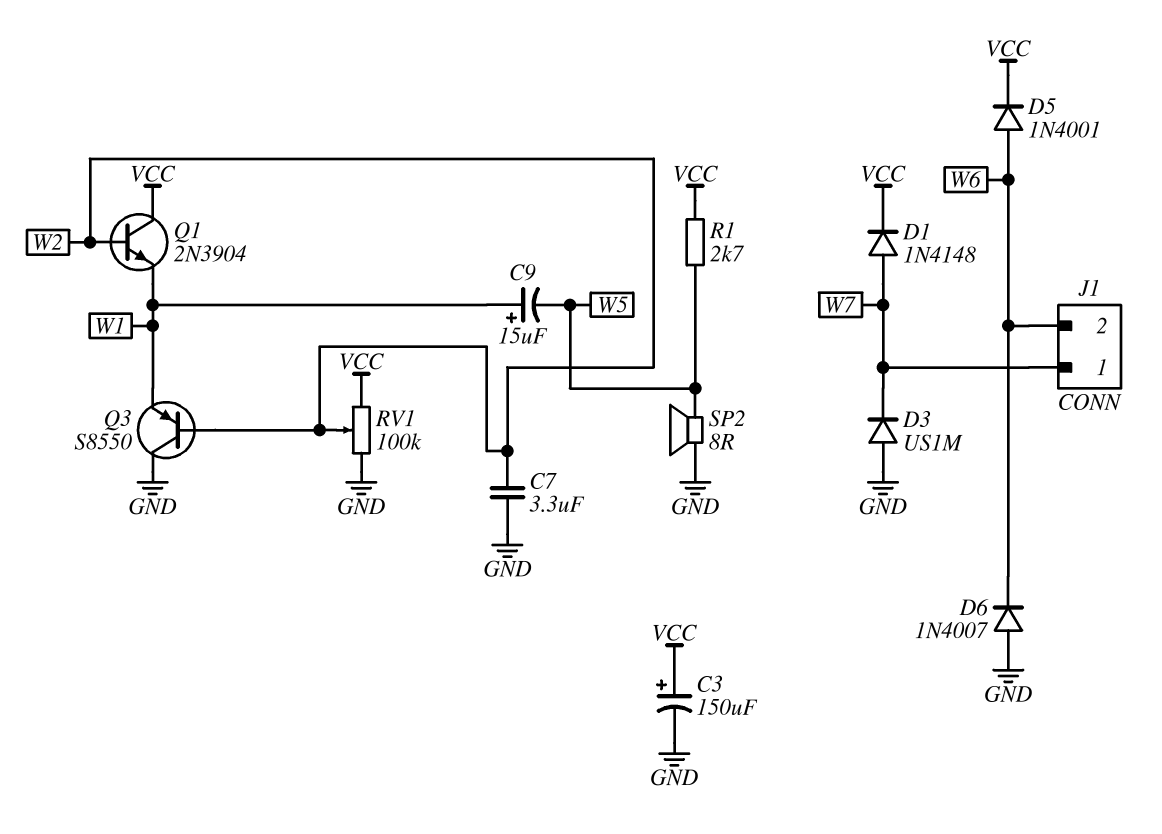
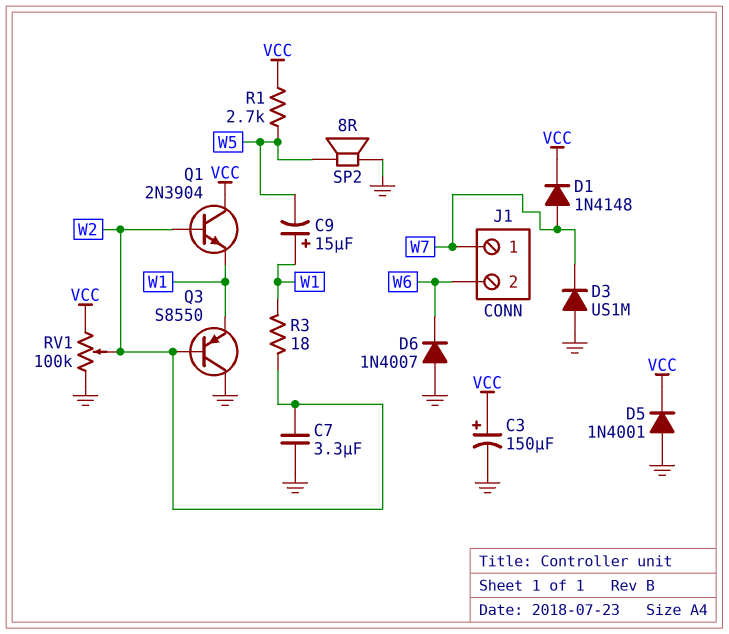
D5: diode 1N4001 (A W6, K VCC) -> diode 1N4001 (A GND, K VCC)
R3: none -> 18 (W1, W2)

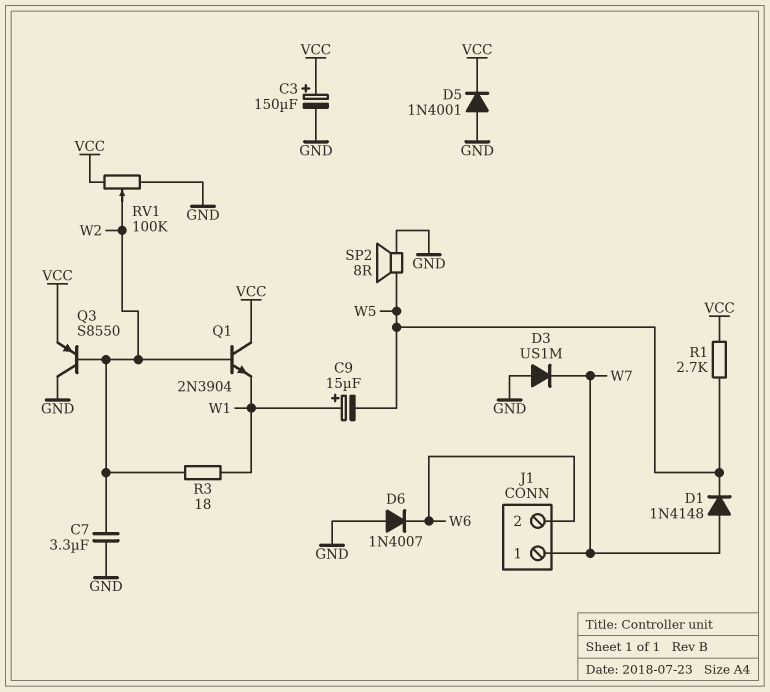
D1: diode 1N4148 (A W7, K VCC) -> diode 1N4148 (A W7, K W5)
Q3: PNP S8550 (B W2, C GND, E W1) -> PNP S8550 (B W2, C GND, E VCC)

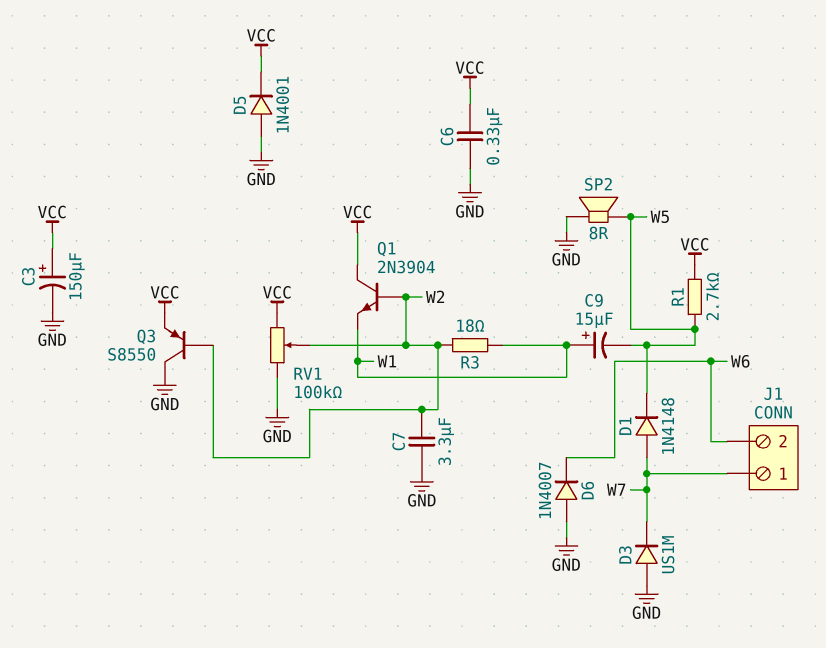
C6: none -> 330nF (GND, VCC)

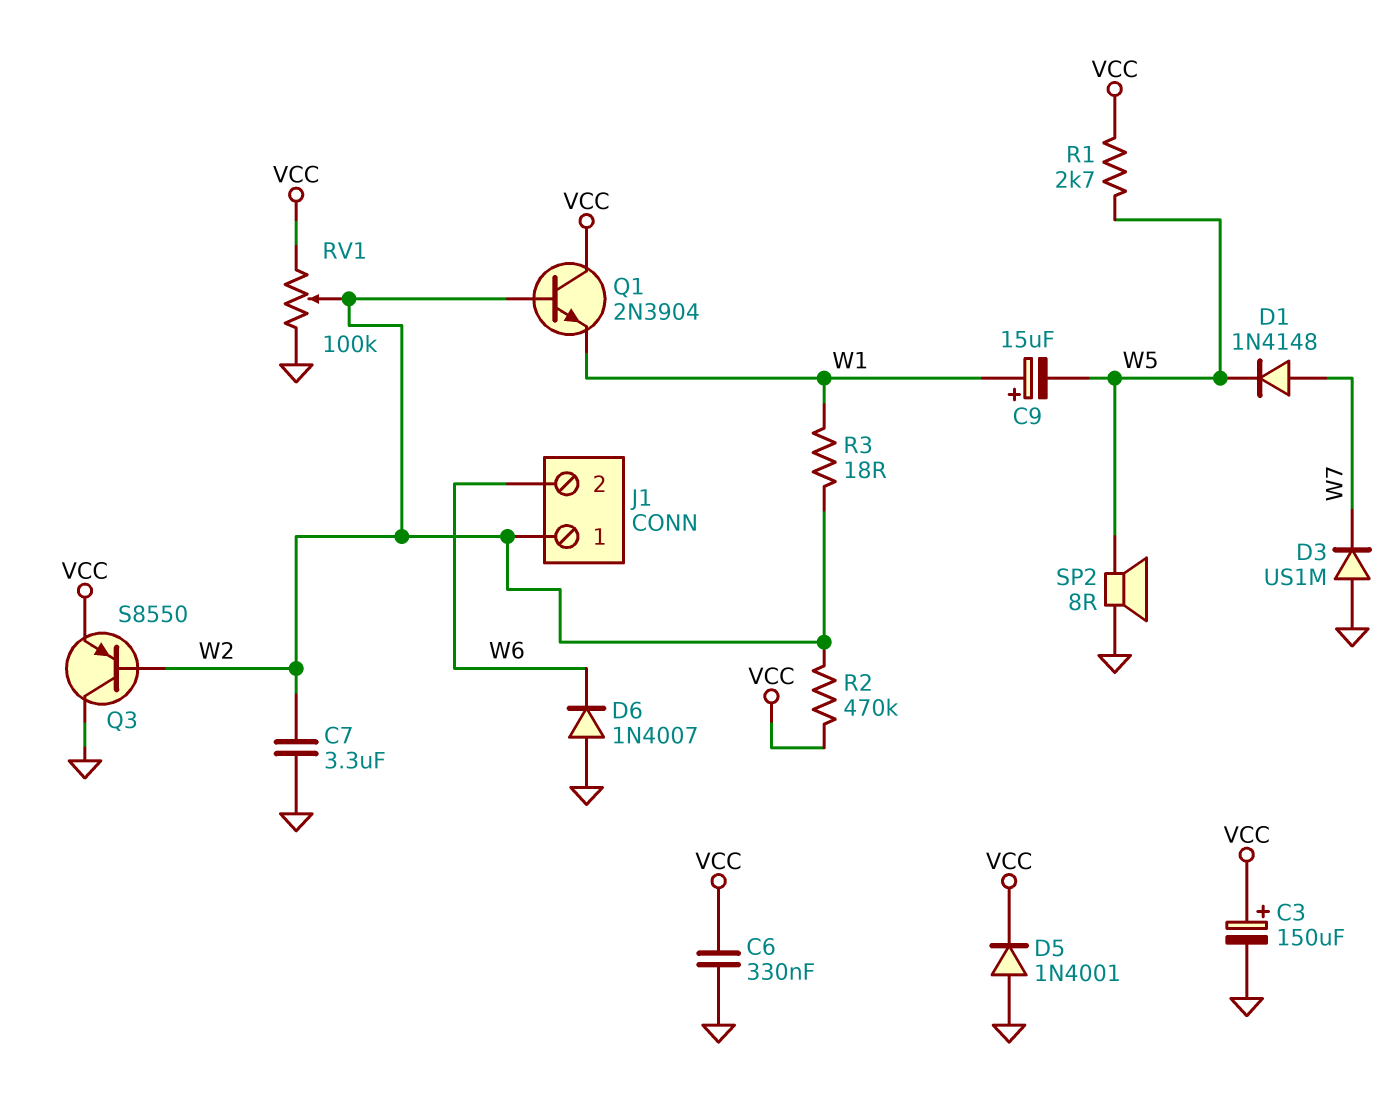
J1 pin 1: W7 -> W2
R2: none -> 470k (VCC, W2)

